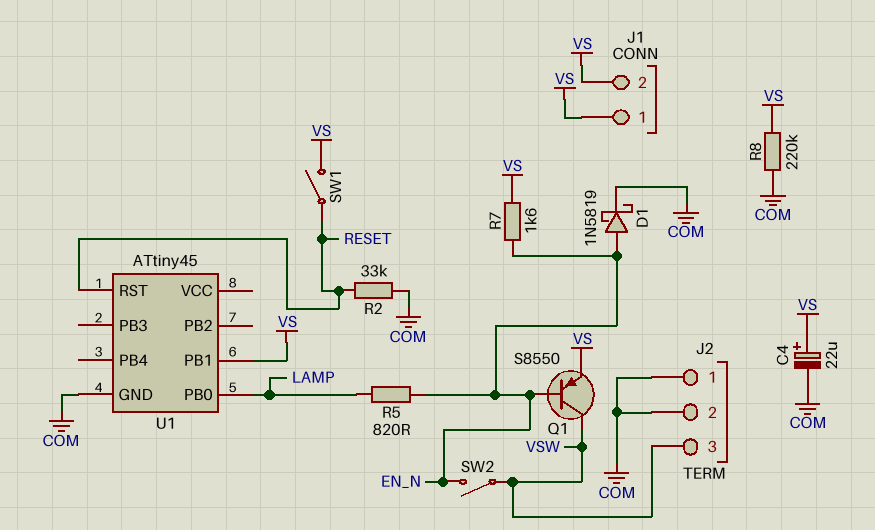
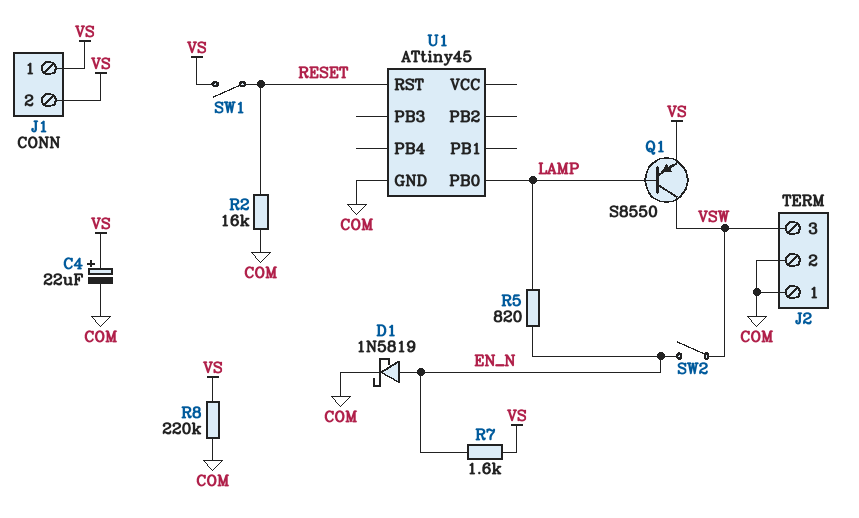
Q1: PNP S8550 (B EN_N, C VSW, E VS) -> PNP S8550 (B LAMP, C VSW, E VS)
R2: 33k (COM, RESET) -> 16k (COM, RESET)
U1 pin PB1: VS -> none

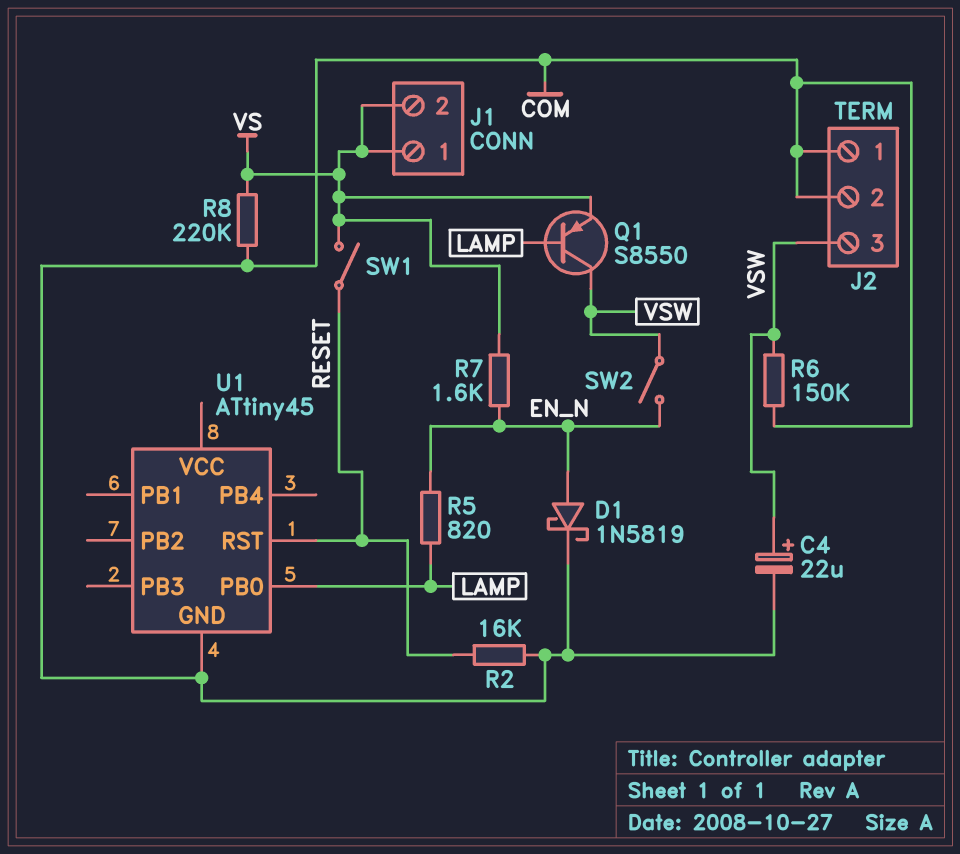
C4: 22uF (plus VS, minus COM) -> 22uF (plus VSW, minus COM)
R6: none -> 150k (COM, VSW)

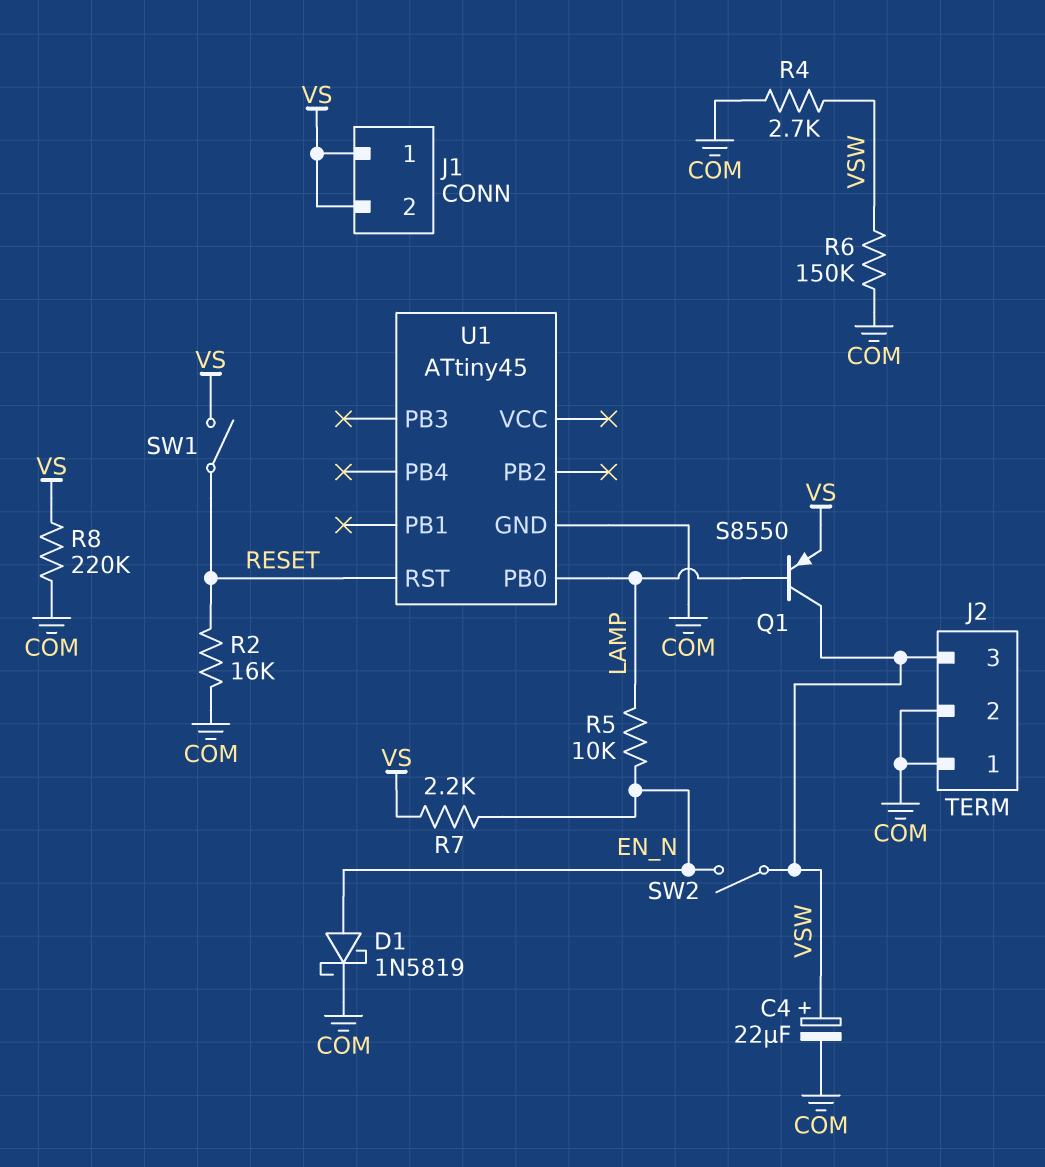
R4: none -> 2.7k (COM, VSW)
R5: 820 (EN_N, LAMP) -> 10k (EN_N, LAMP)
R7: 1.6k (EN_N, VS) -> 2.2k (EN_N, VS)

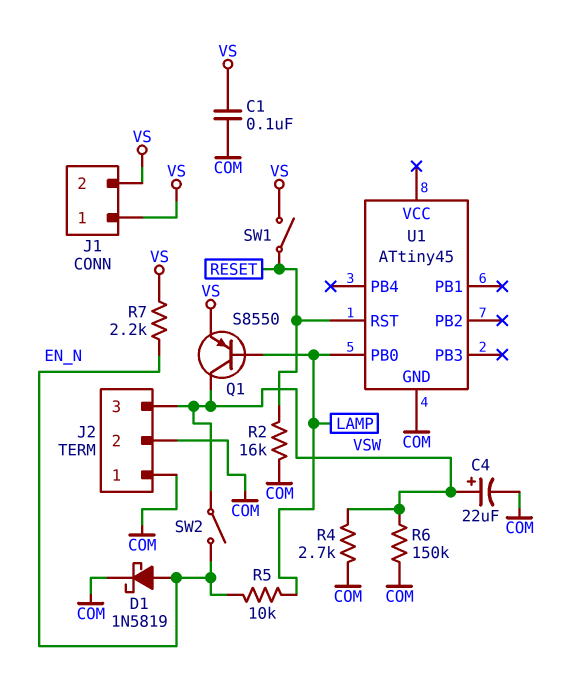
C1: none -> 100nF (COM, VS)
R8: 220k (COM, VS) -> none

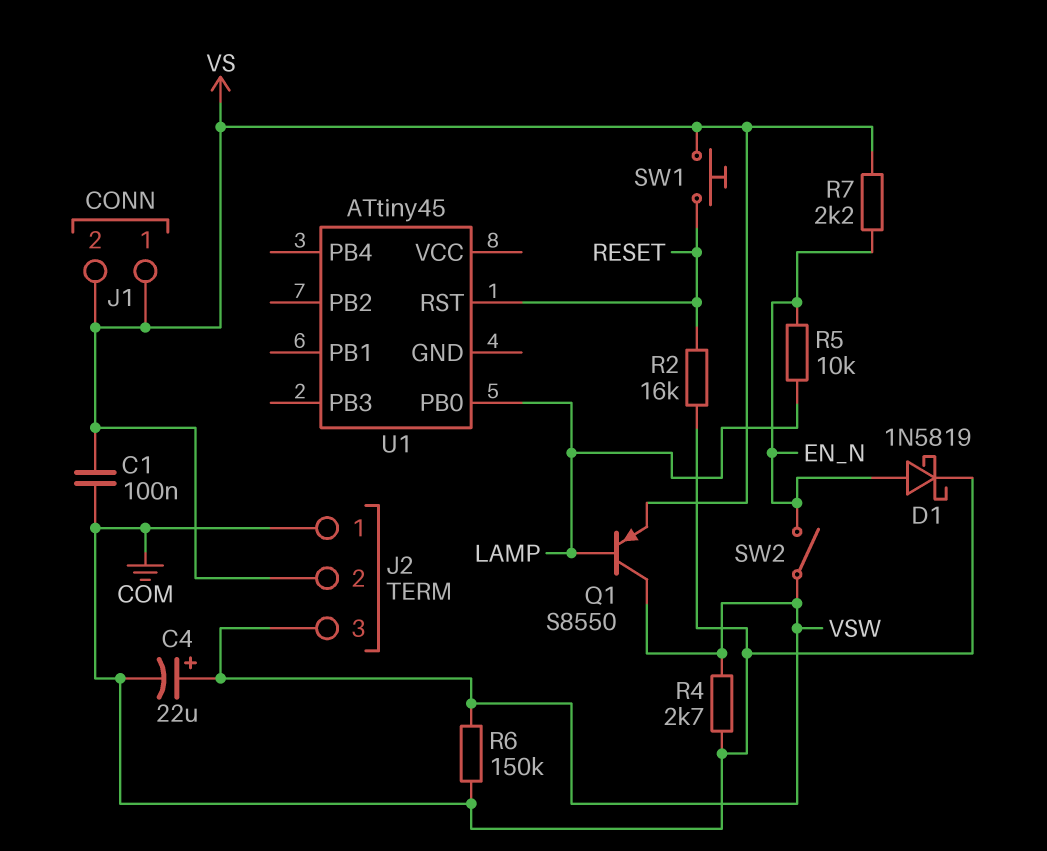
J2 pin 2: COM -> VS
SW1: switch (RESET, VS) -> button (RESET, VS)
U1 pin GND: COM -> none

